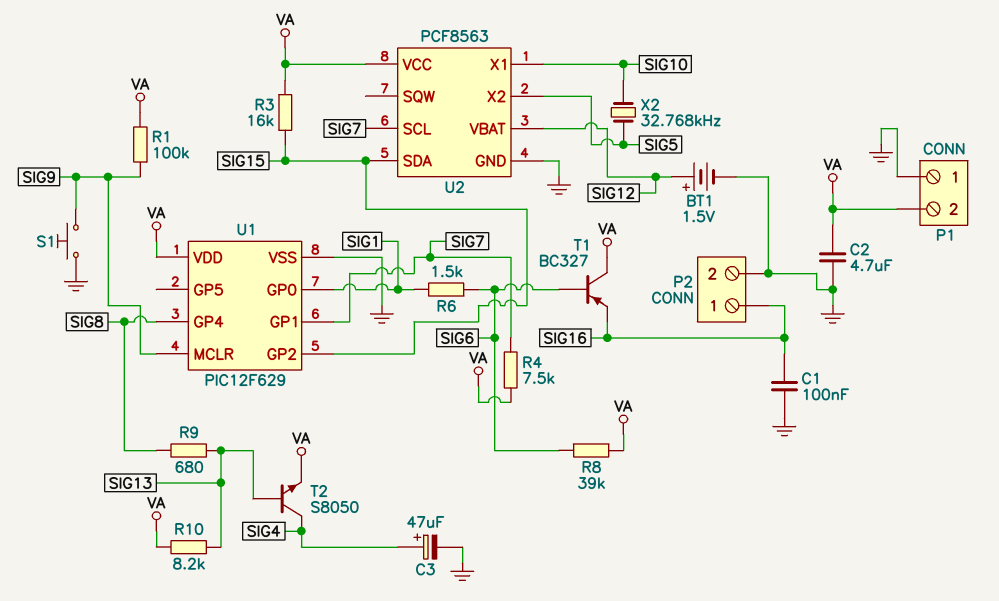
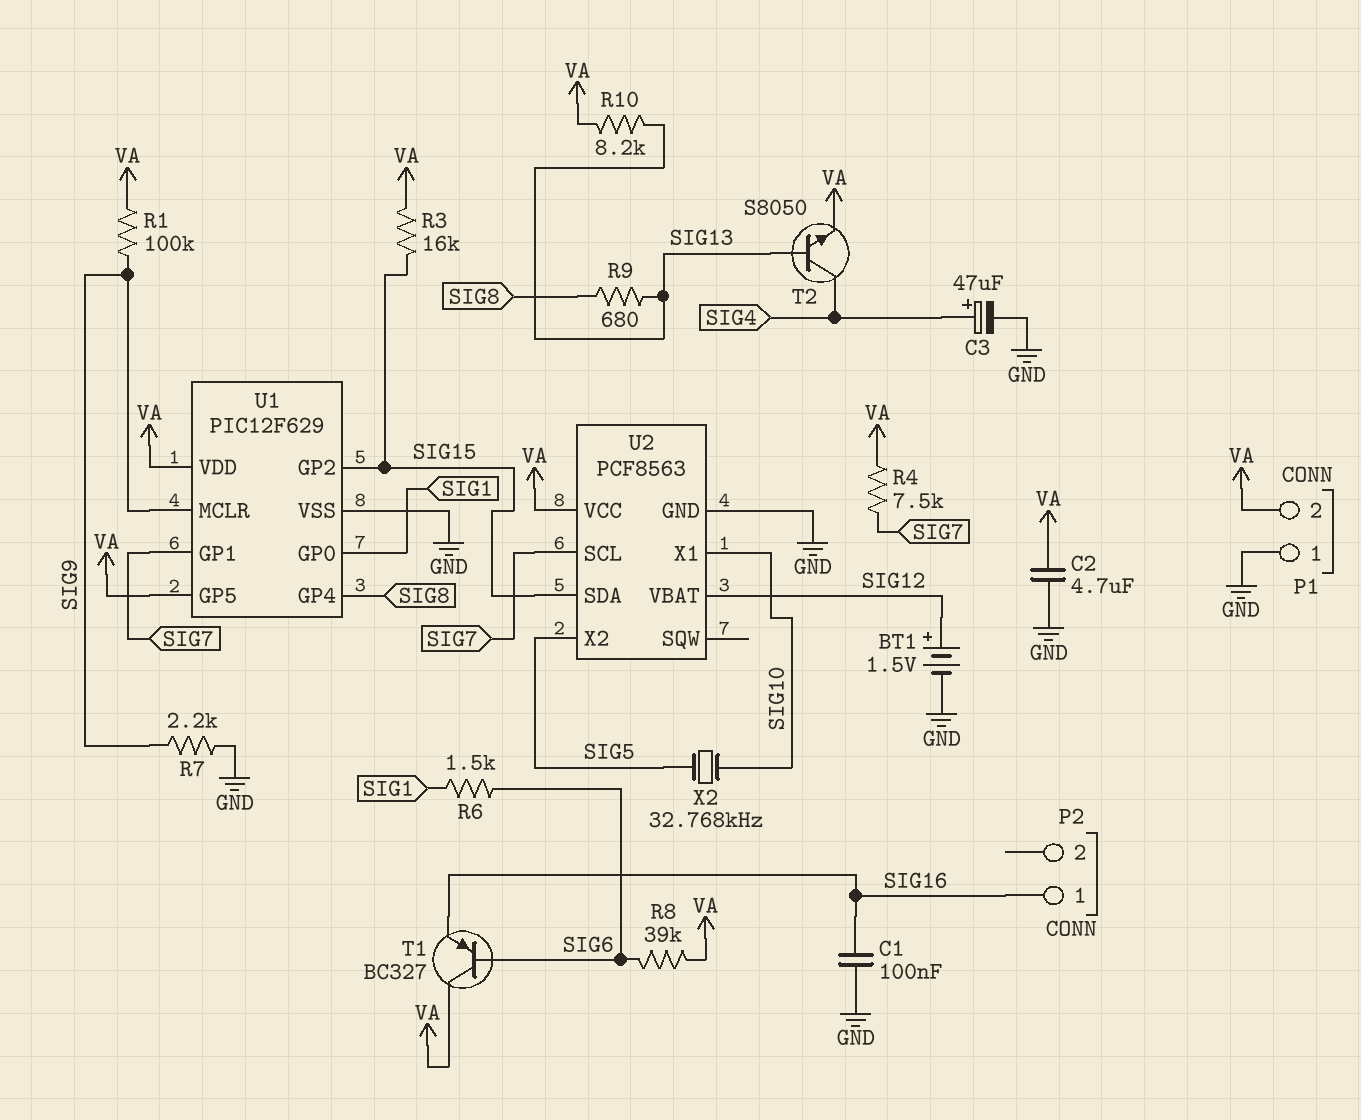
P2 pin 2: GND -> none
R7: none -> 2.2k (GND, SIG9)
S1: button (GND, SIG9) -> none
U1 pin GP5: none -> VA

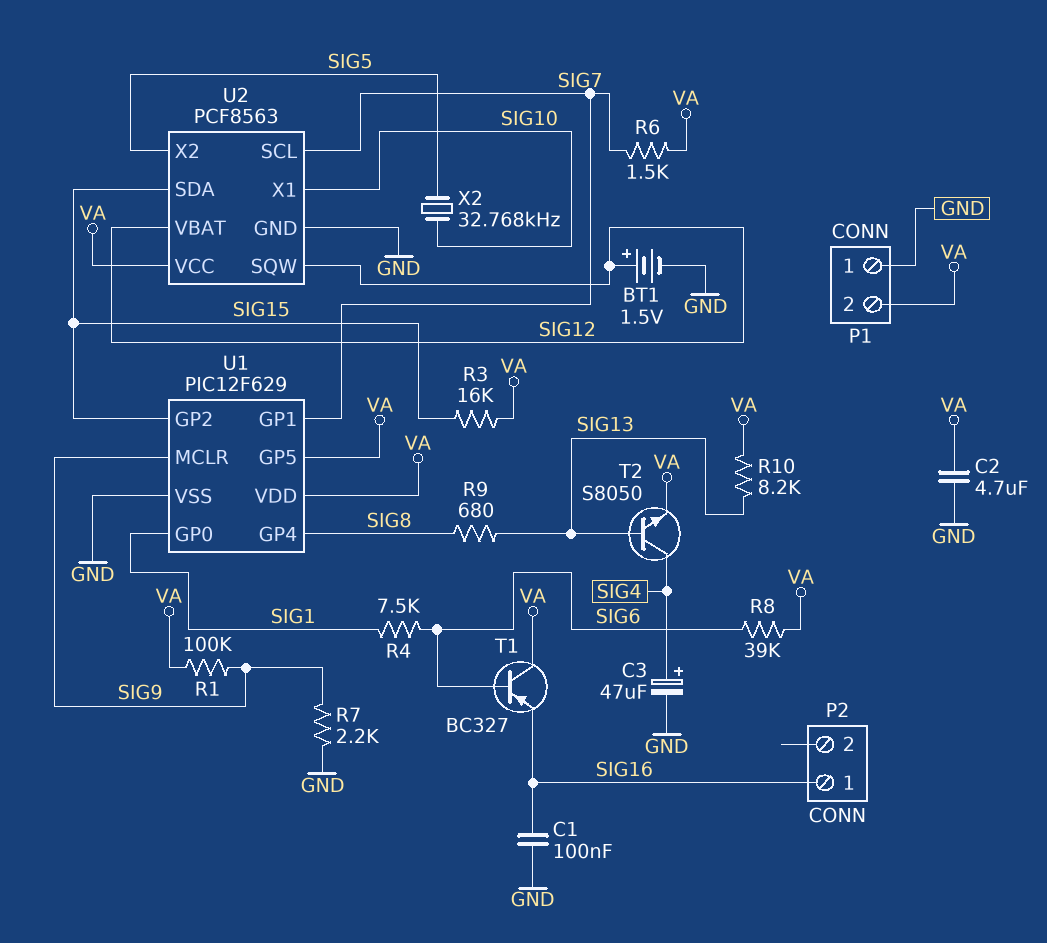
R4: 7.5k (SIG7, VA) -> 7.5k (SIG1, SIG6)
R6: 1.5k (SIG1, SIG6) -> 1.5k (SIG7, VA)
U2 pin SQW: none -> SIG12

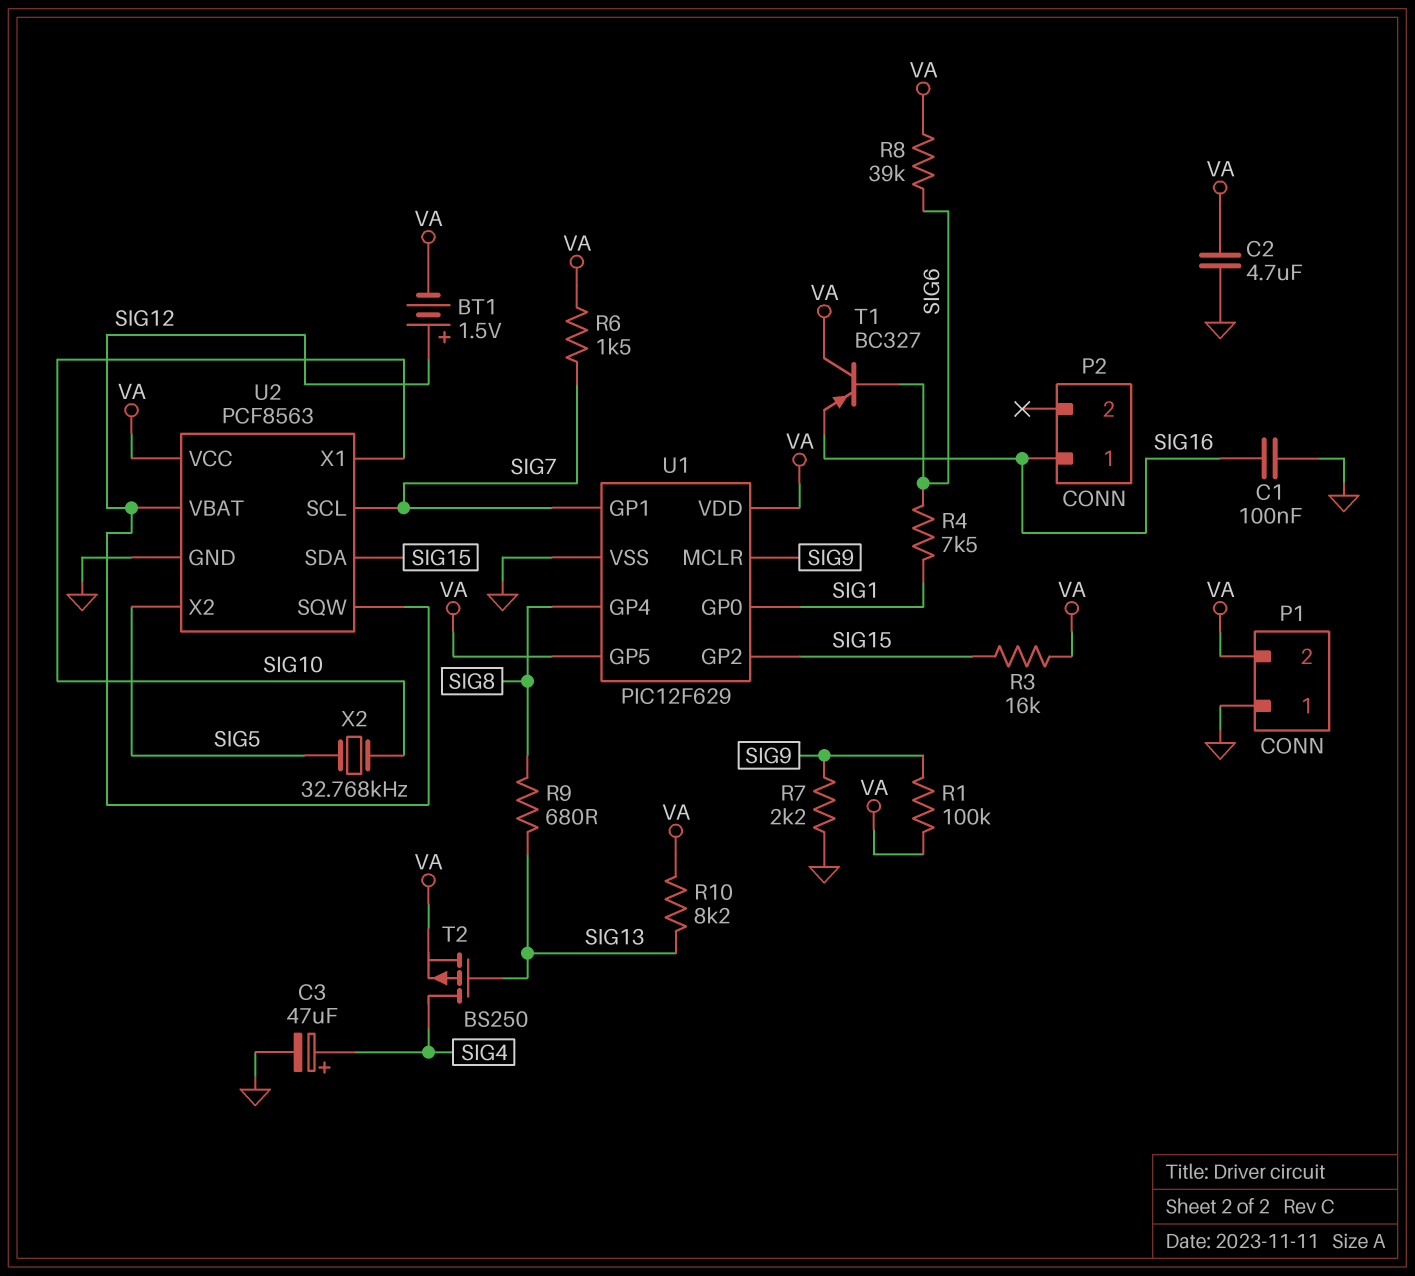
BT1: 1.5V (plus SIG12, minus GND) -> 1.5V (plus SIG12, minus VA)
T2: NPN S8050 (B SIG13, C SIG4, E VA) -> PMOS BS250 (G SIG13, D SIG4, S VA)

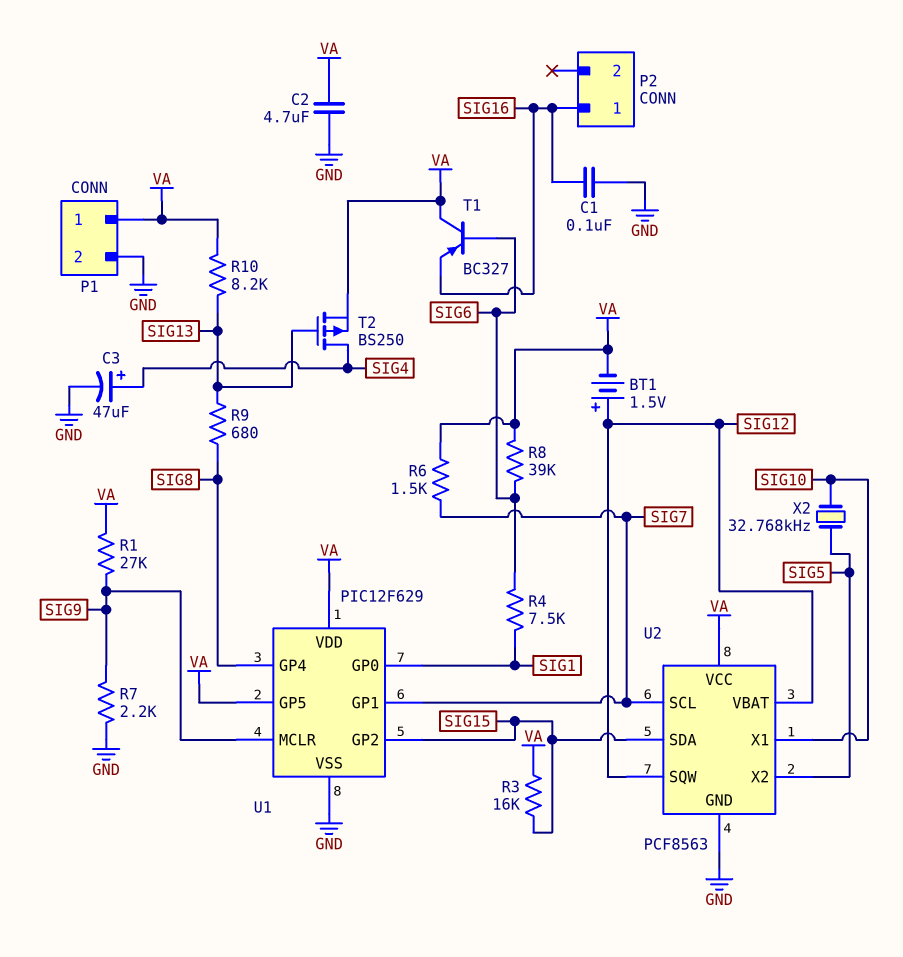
P1 pin 1: GND -> VA
P1 pin 2: VA -> GND
R1: 100k (SIG9, VA) -> 27k (SIG9, VA)

